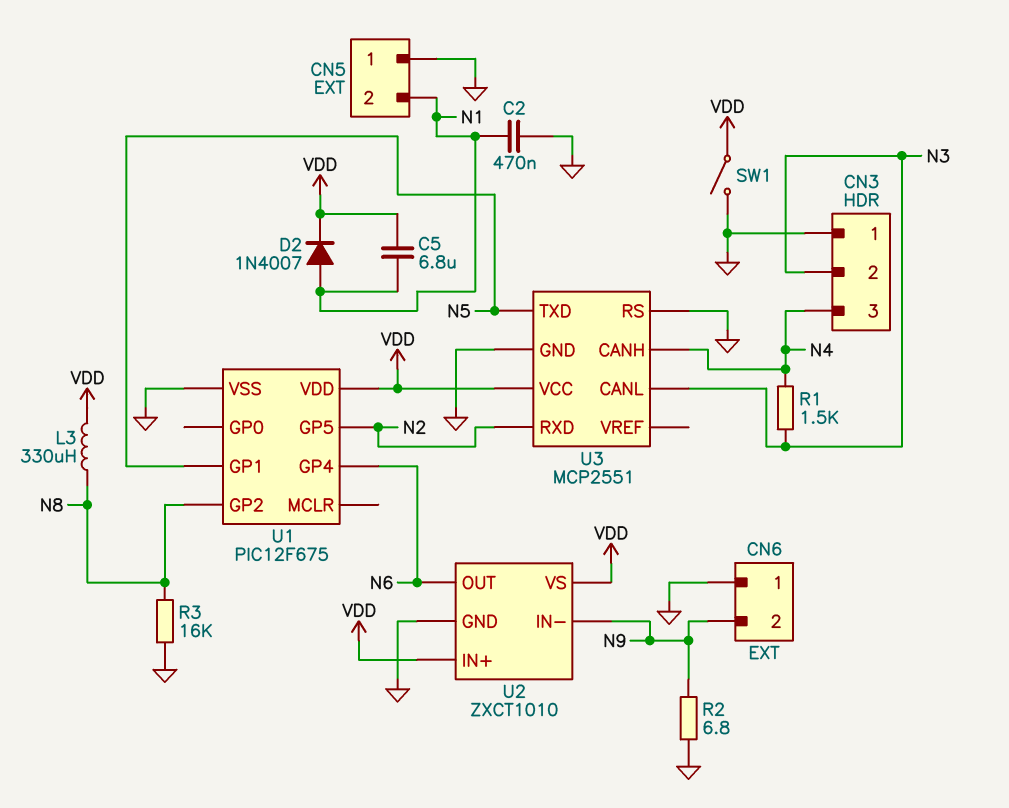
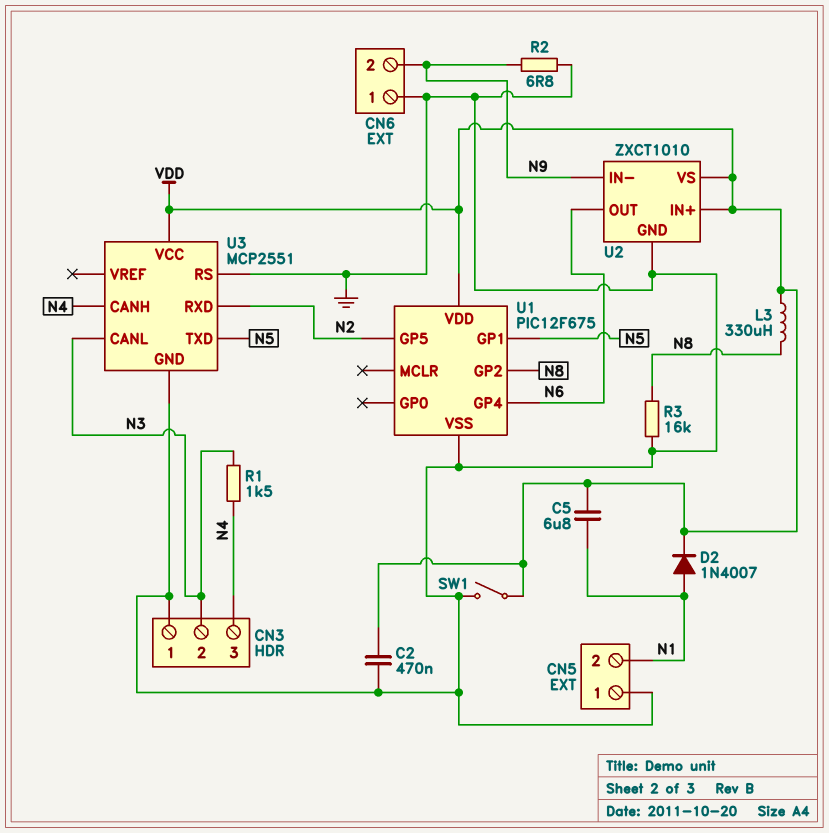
C2: 470nF (GND, N1) -> 470nF (GND, VDD)

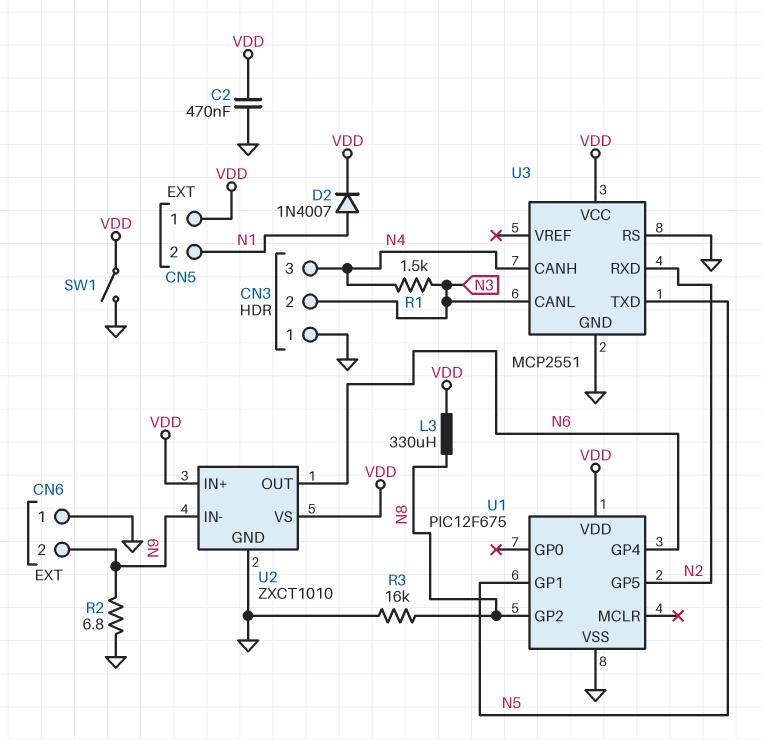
C5: 6.8uF (N1, VDD) -> none
CN5 pin 1: GND -> VDD

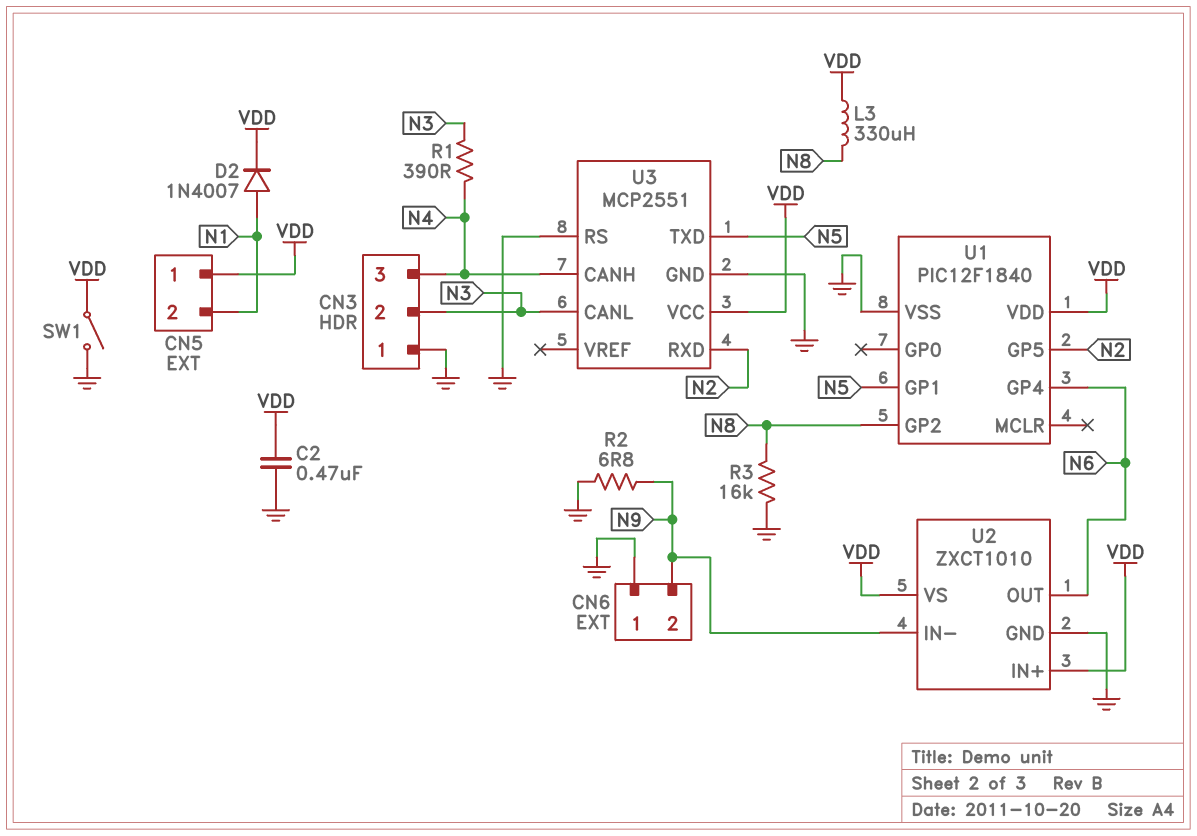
R1: 1.5k (N3, N4) -> 390 (N3, N4)
U1: PIC12F675 -> PIC12F1840

